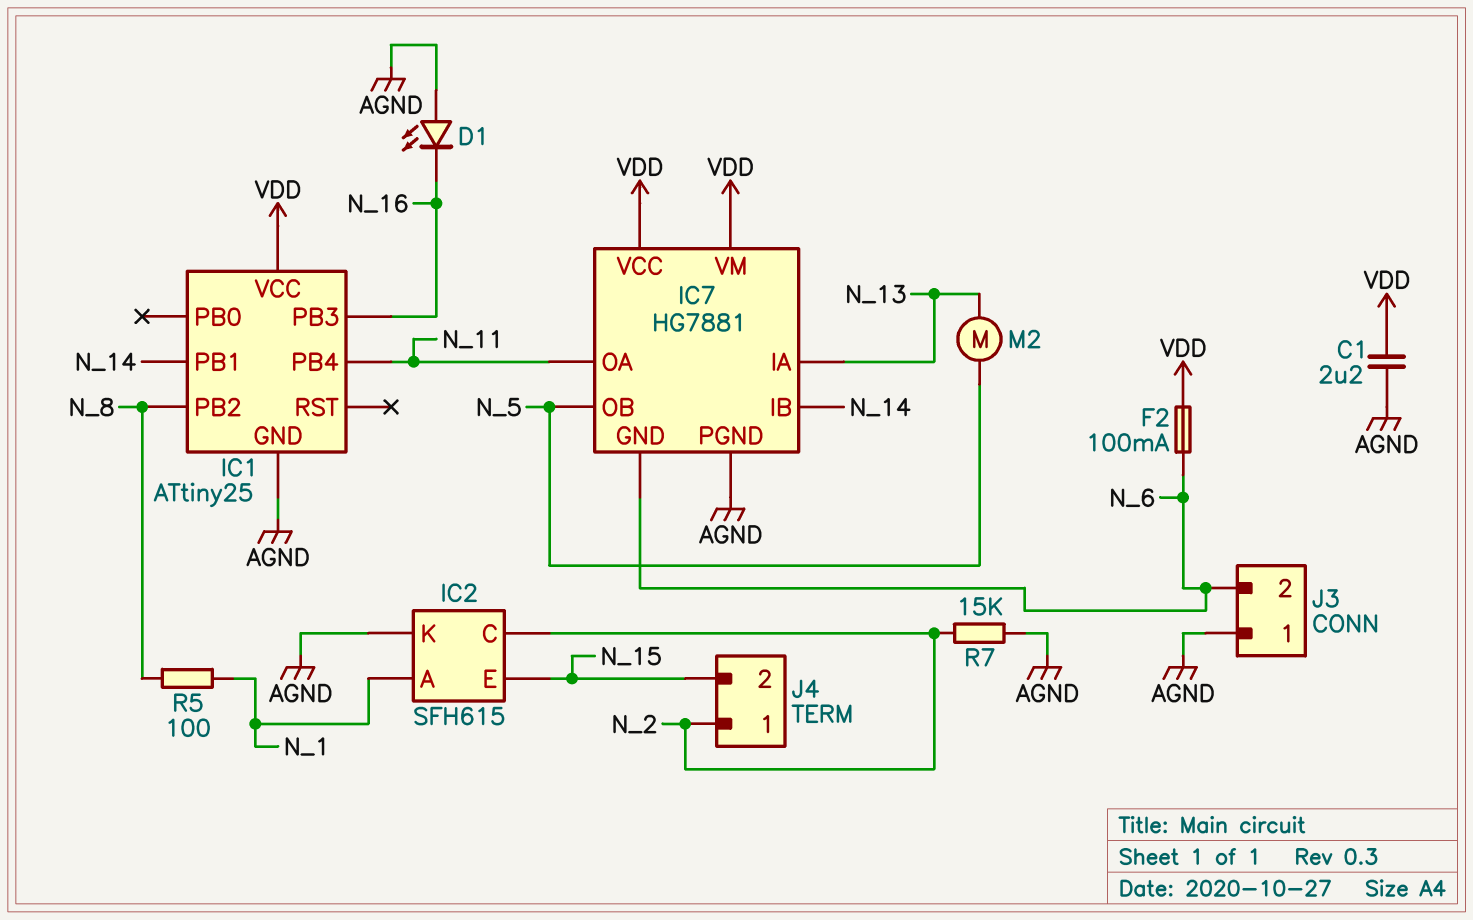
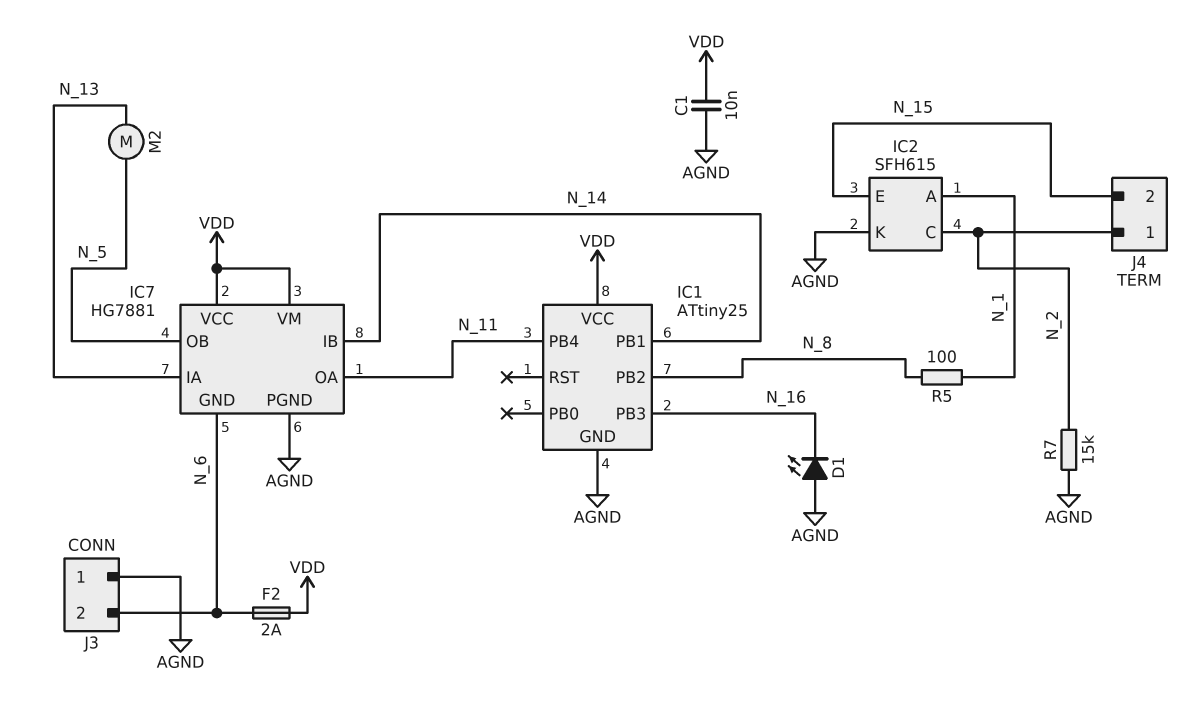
C1: 2.2uF (AGND, VDD) -> 10nF (AGND, VDD)
F2: 100mA (N_6, VDD) -> 2A (N_6, VDD)

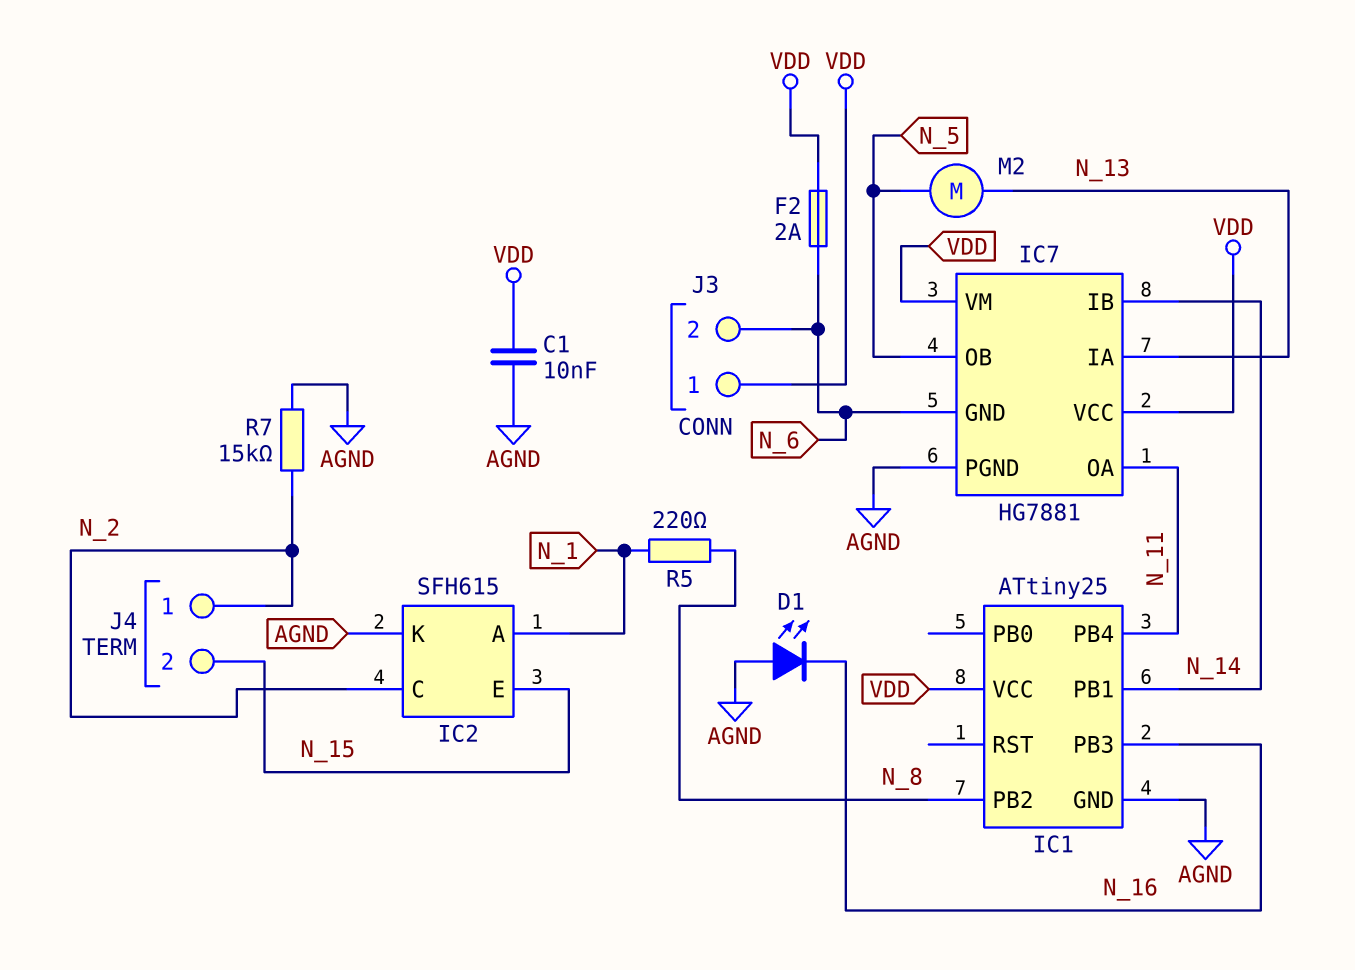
J3 pin 1: AGND -> VDD
R5: 100 (N_1, N_8) -> 220 (N_1, N_8)

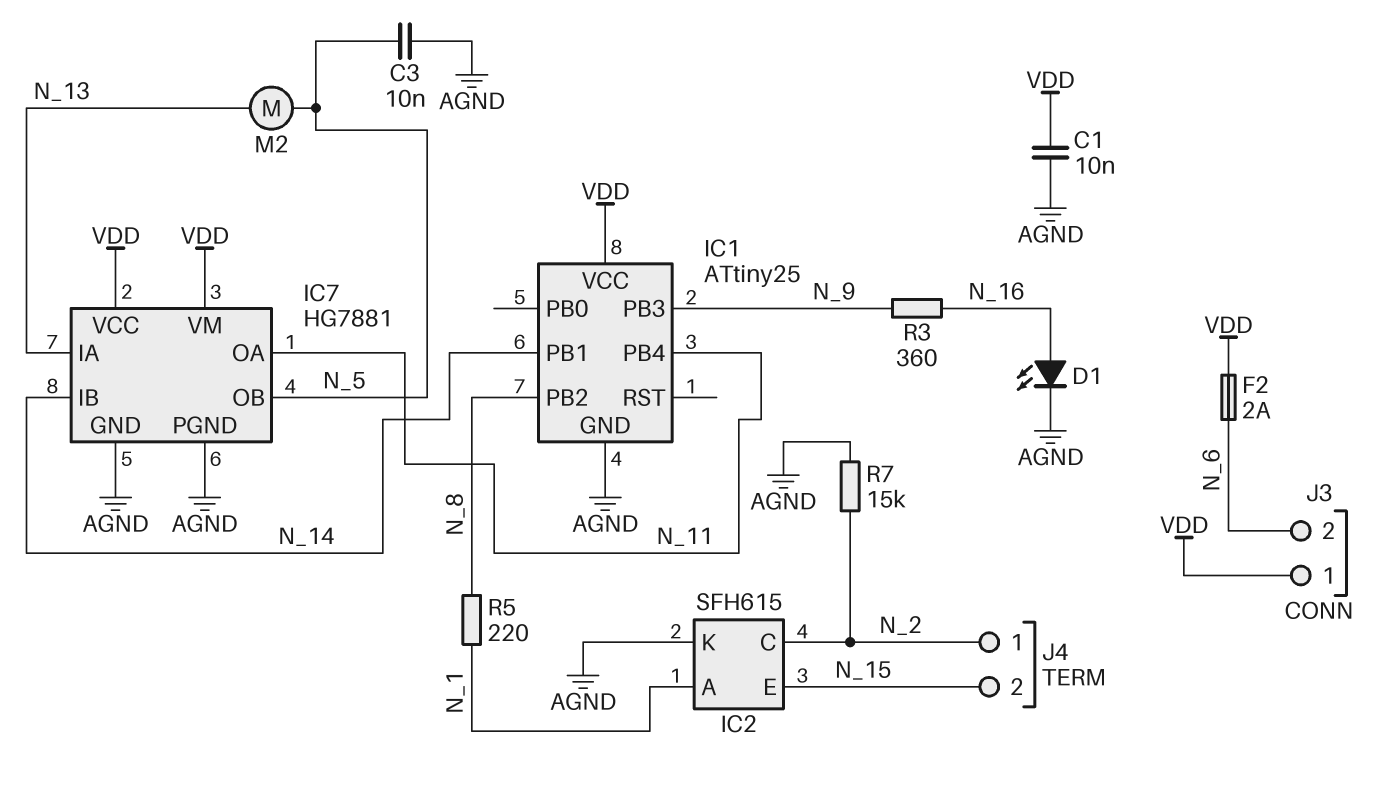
C3: none -> 10nF (AGND, N_5)
D1: LED (A AGND, K N_16) -> LED (A N_16, K AGND)
IC1 pin PB3: N_16 -> N_9
IC7 pin GND: N_6 -> AGND
R3: none -> 360 (N_9, N_16)

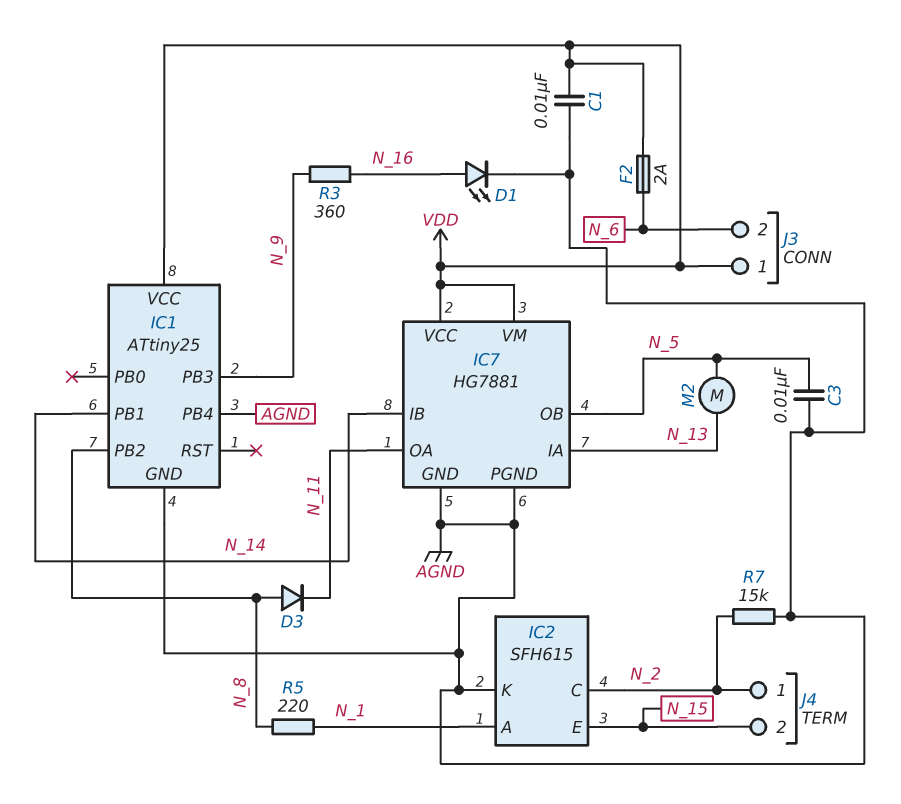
D3: none -> diode (A N_8, K N_11)
IC1 pin PB4: N_11 -> AGND

